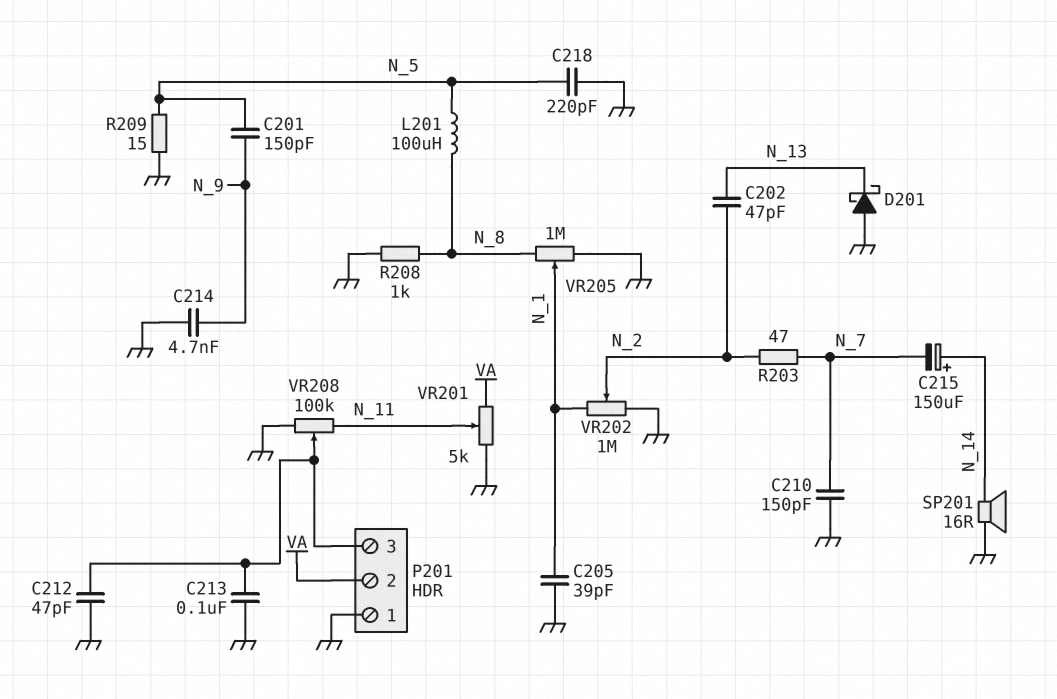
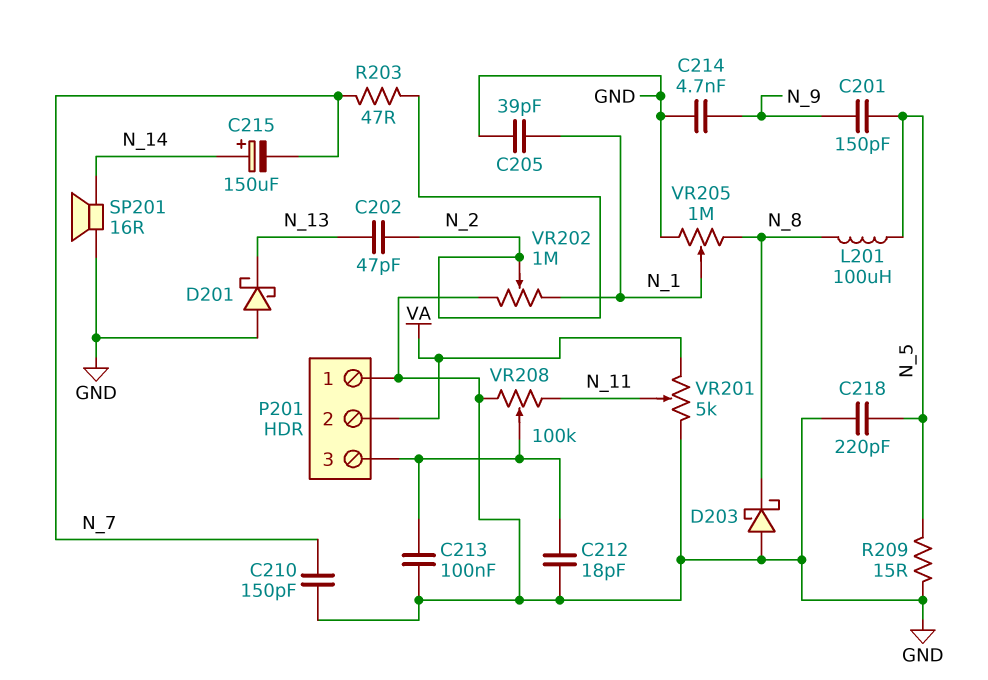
C212: 47pF (GND, P201/3) -> 18pF (GND, P201/3)
D203: none -> schottky (A GND, K N_8)
R208: 1k (GND, N_8) -> none

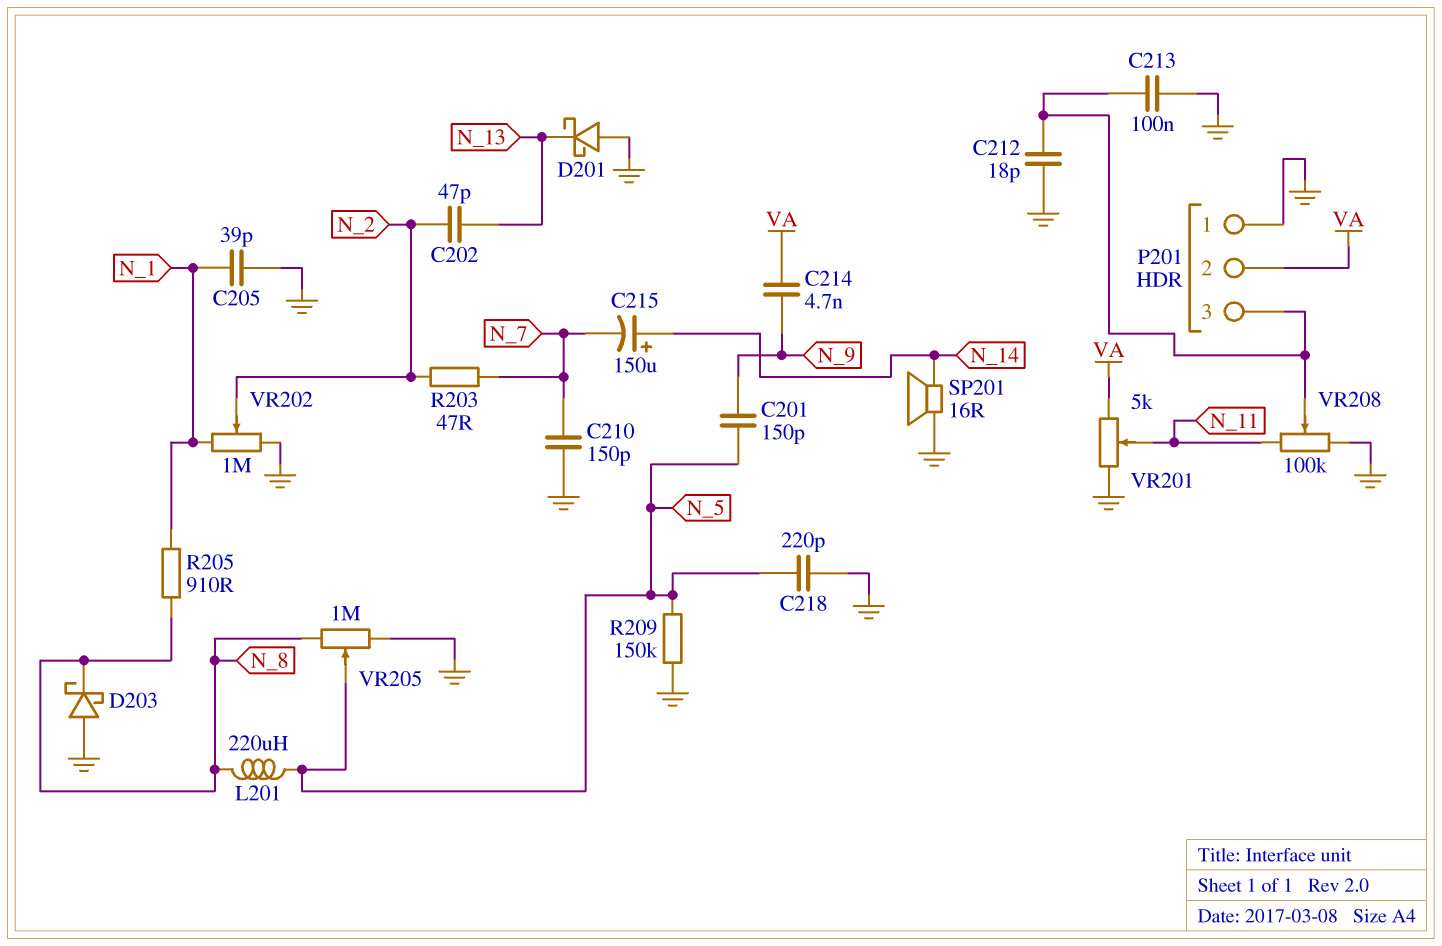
C214: 4.7nF (GND, N_9) -> 4.7nF (N_9, VA)
L201: 100uH (N_5, N_8) -> 220uH (N_5, N_8)
R205: none -> 910 (N_1, N_8)
R209: 15 (GND, N_5) -> 150k (GND, N_5)
VR205: 1M (GND, N_8, wiper N_1) -> 1M (GND, N_8, wiper N_5)

